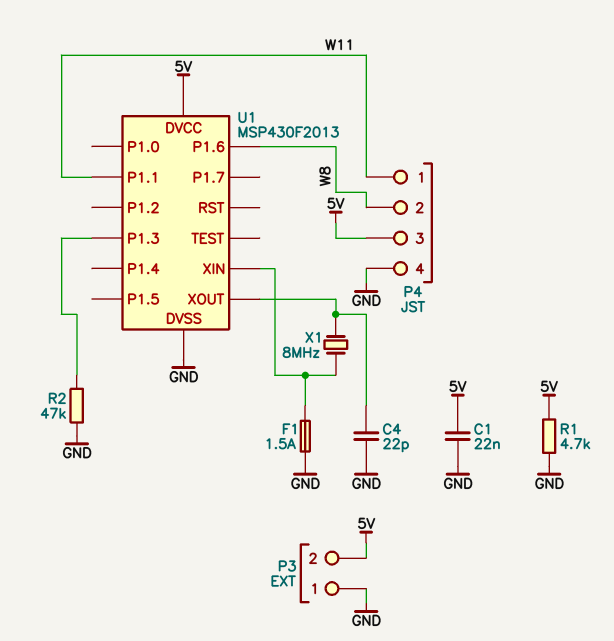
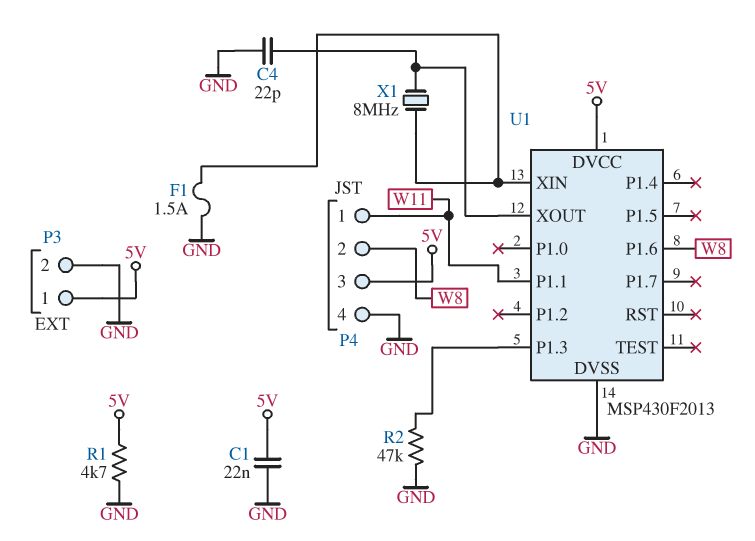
P3 pin 1: GND -> 5V
P3 pin 2: 5V -> GND

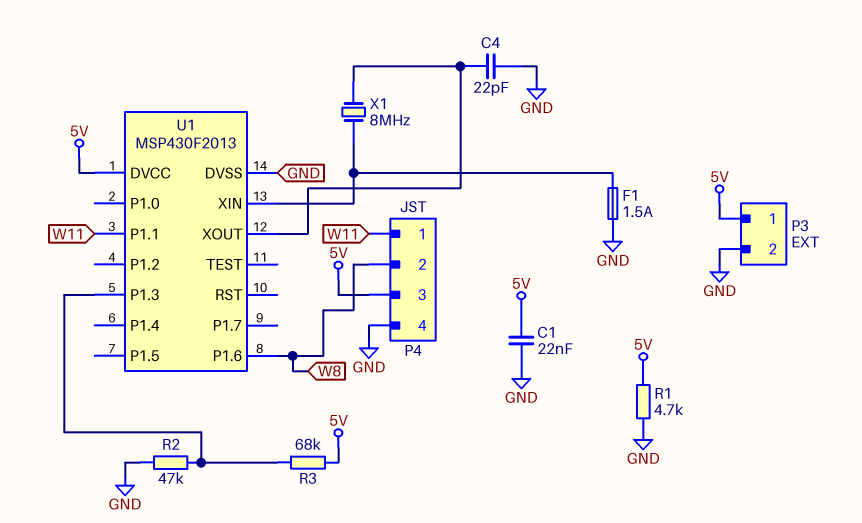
R3: none -> 68k (5V, U1/P1.3)

